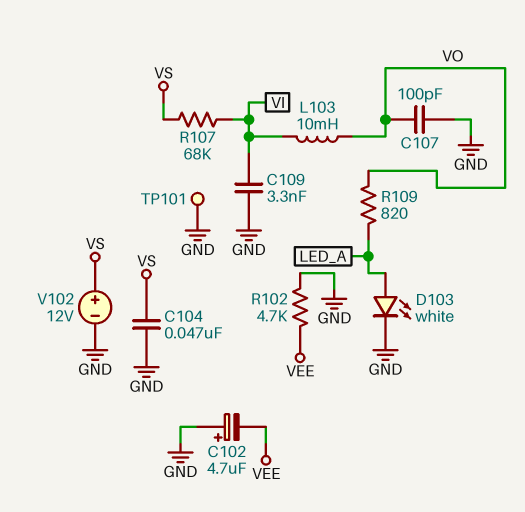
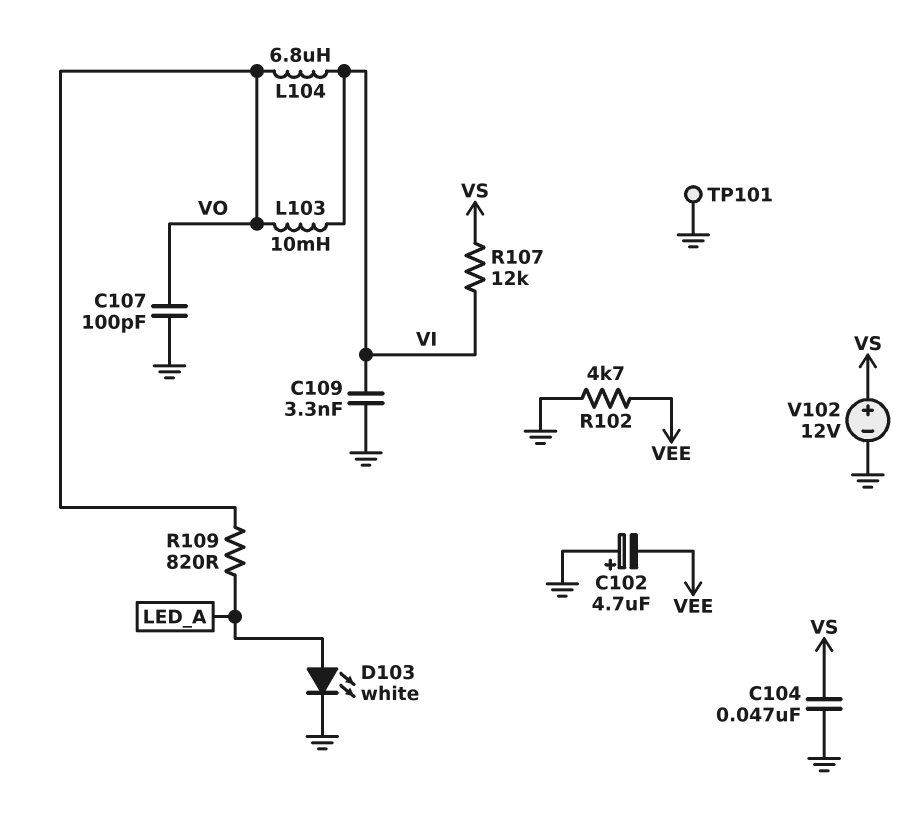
L104: none -> 6.8uH (VI, VO)
R107: 68k (VI, VS) -> 12k (VI, VS)

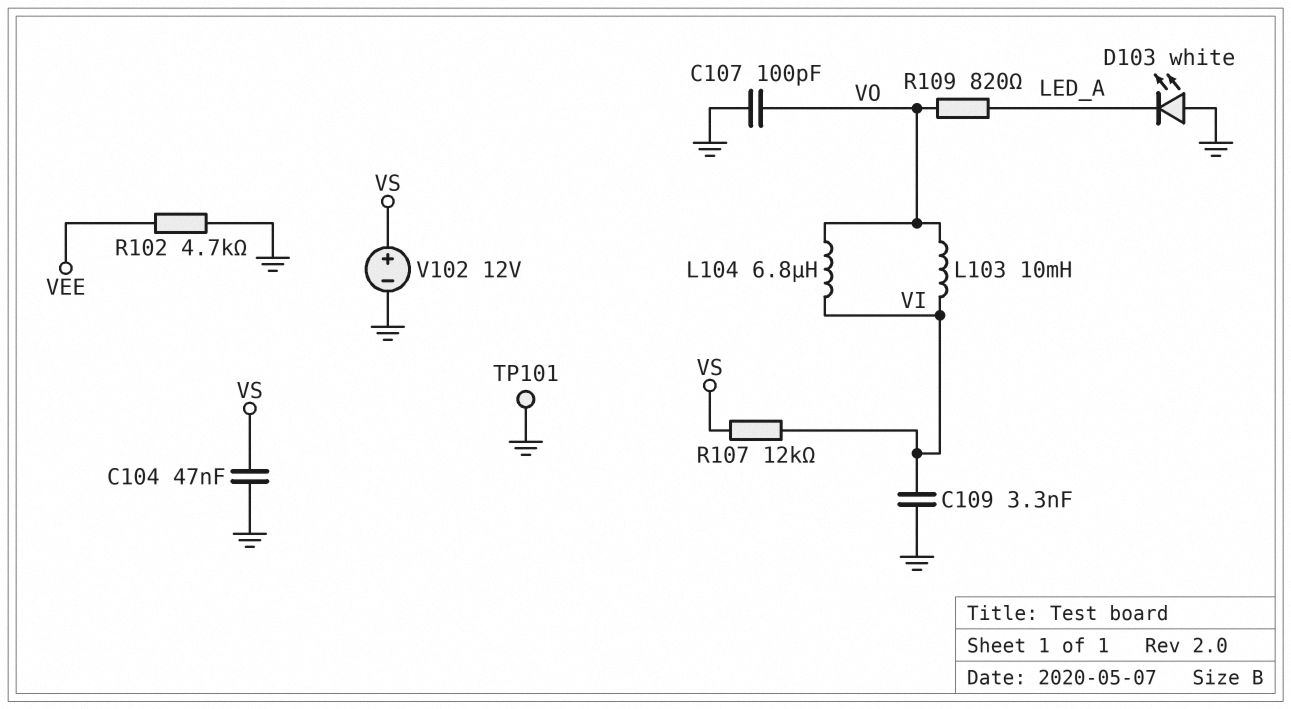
C102: 4.7uF (plus GND, minus VEE) -> none
D103: LED white (A LED_A, K GND) -> LED white (A GND, K LED_A)

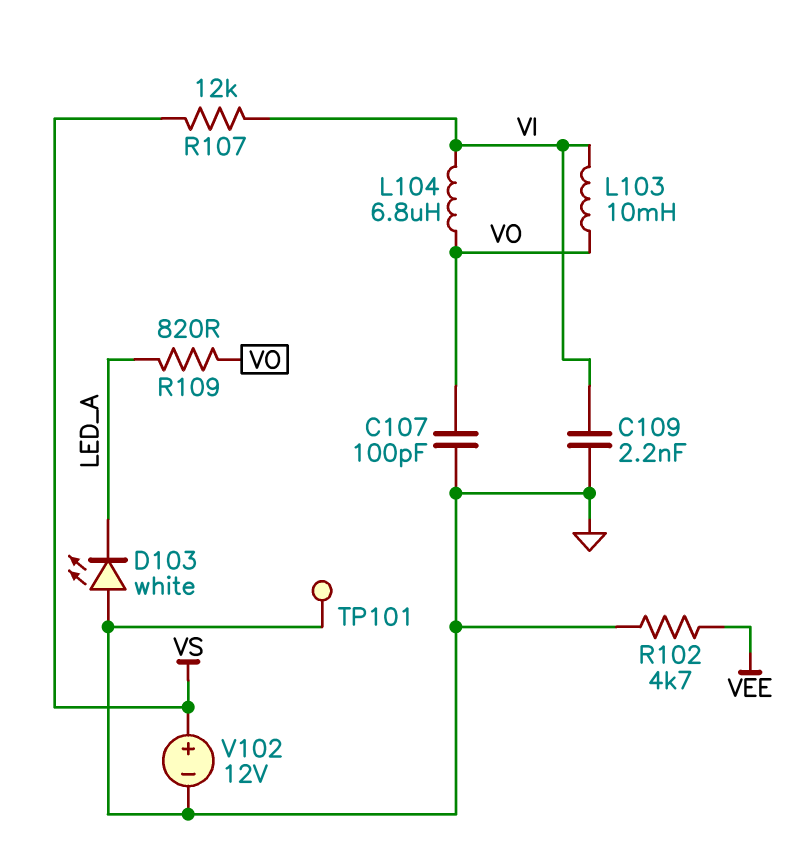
C104: 47nF (GND, VS) -> none
C109: 3.3nF (GND, VI) -> 2.2nF (GND, VI)

